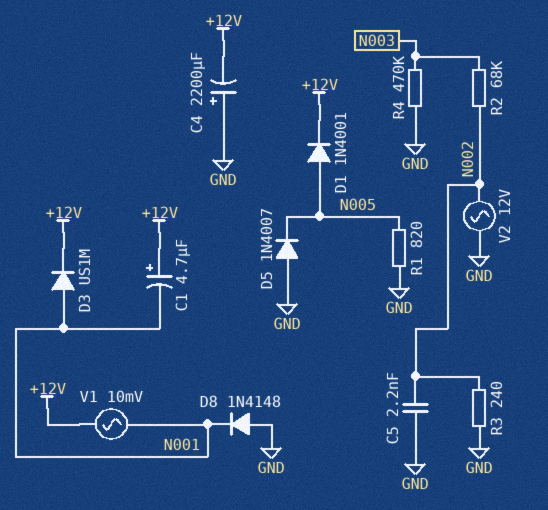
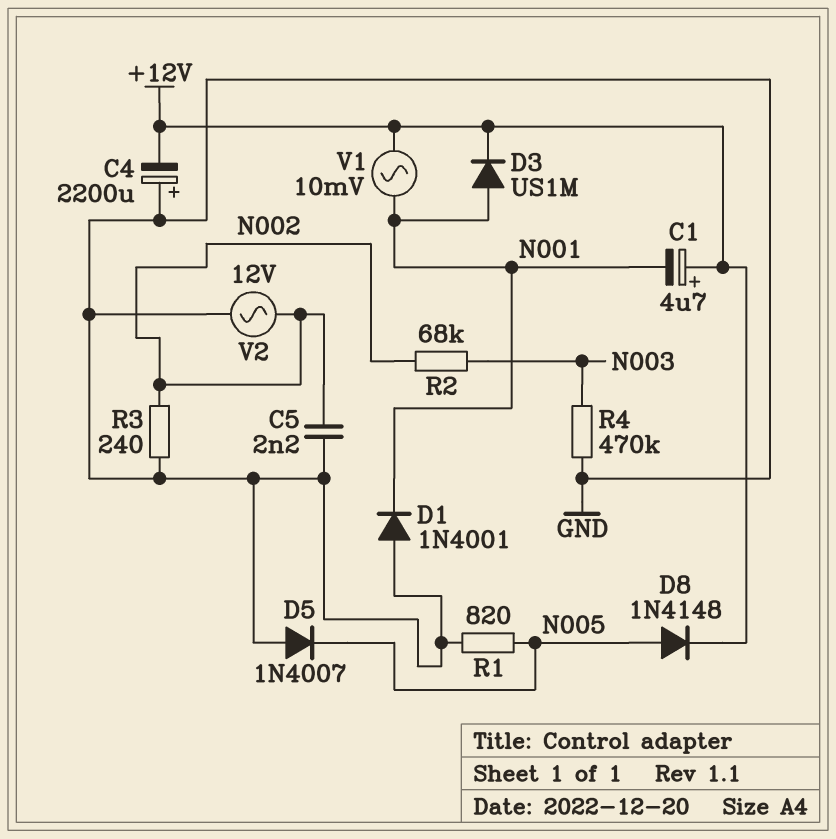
D1: diode 1N4001 (A N005, K +12V) -> diode 1N4001 (A GND, K N001)
D8: diode 1N4148 (A GND, K N001) -> diode 1N4148 (A N005, K +12V)

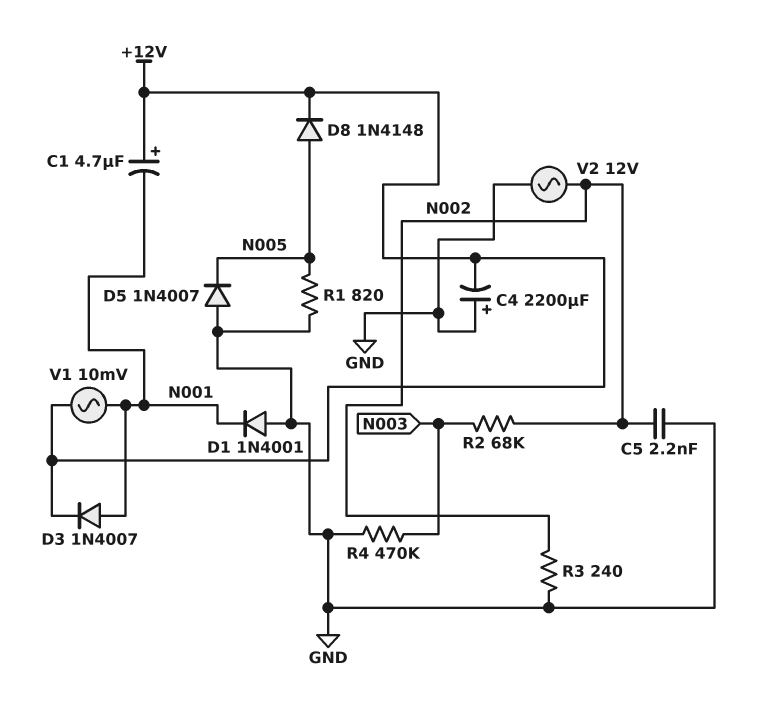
D3: diode US1M (A N001, K +12V) -> diode 1N4007 (A N001, K +12V)

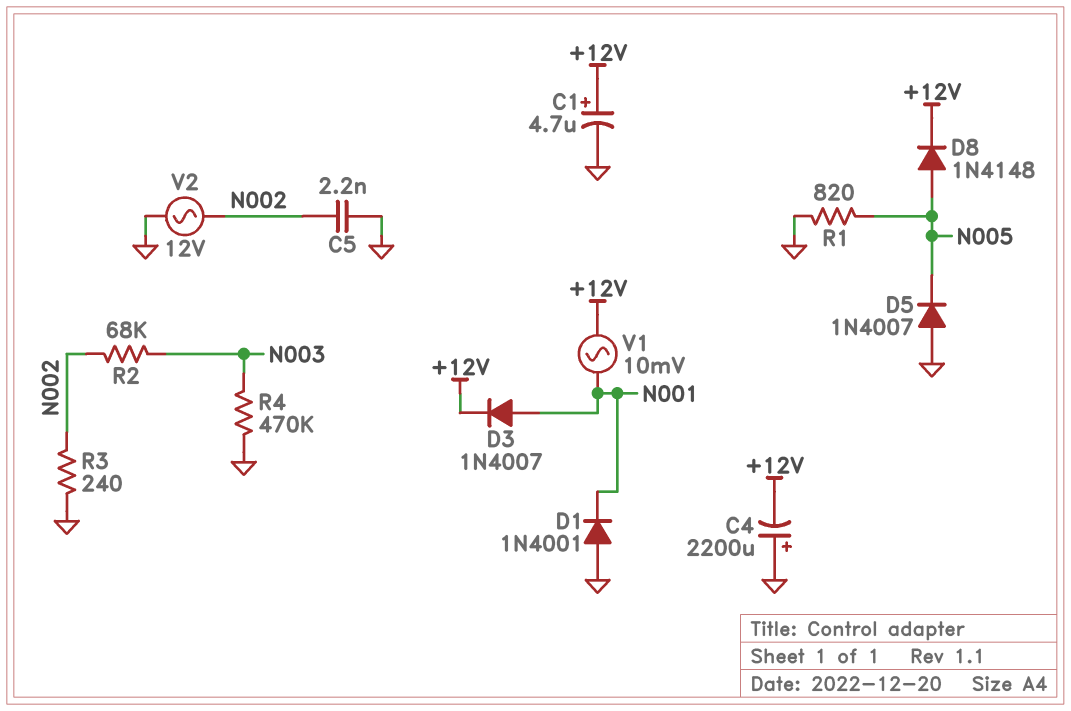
C1: 4.7uF (plus +12V, minus N001) -> 4.7uF (plus +12V, minus GND)

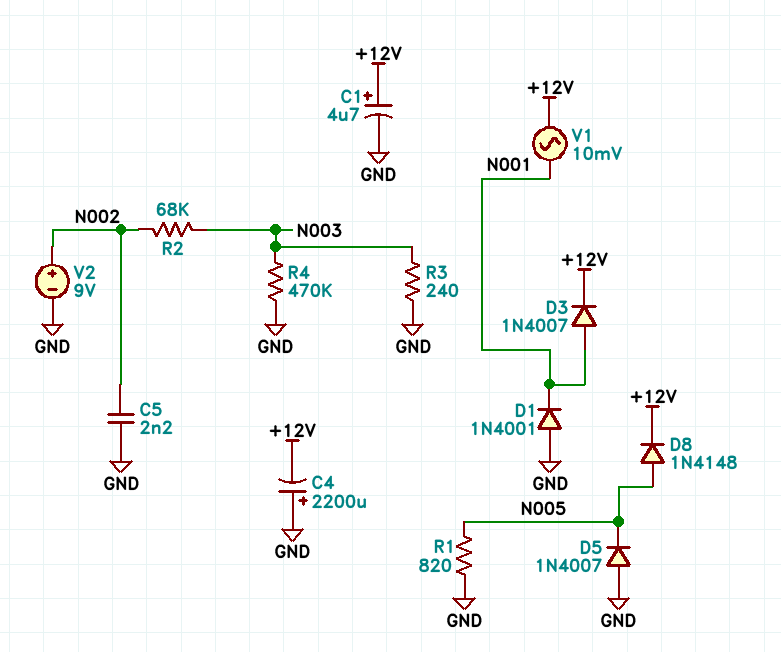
R3: 240 (GND, N002) -> 240 (GND, N003)
V2: AC 12V (GND, N002) -> 9V (plus N002, minus GND)

